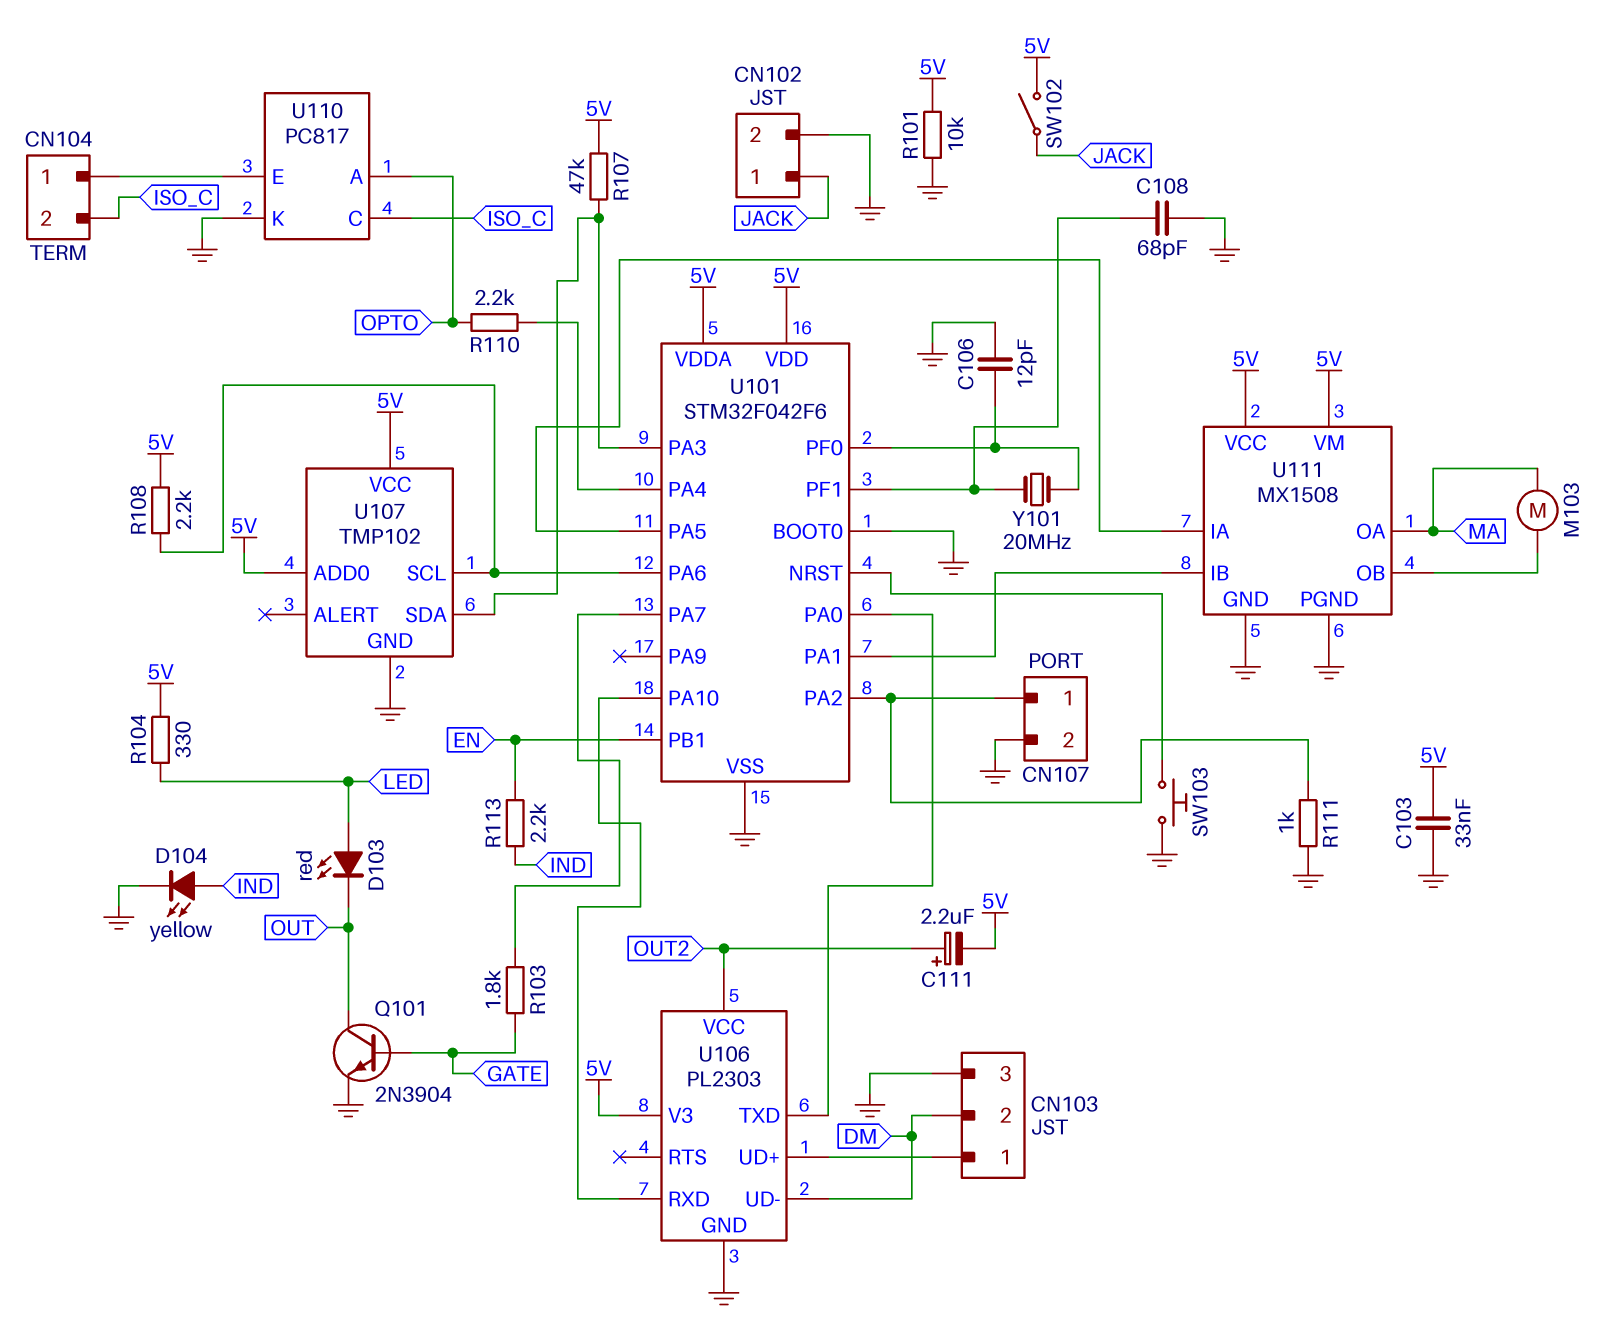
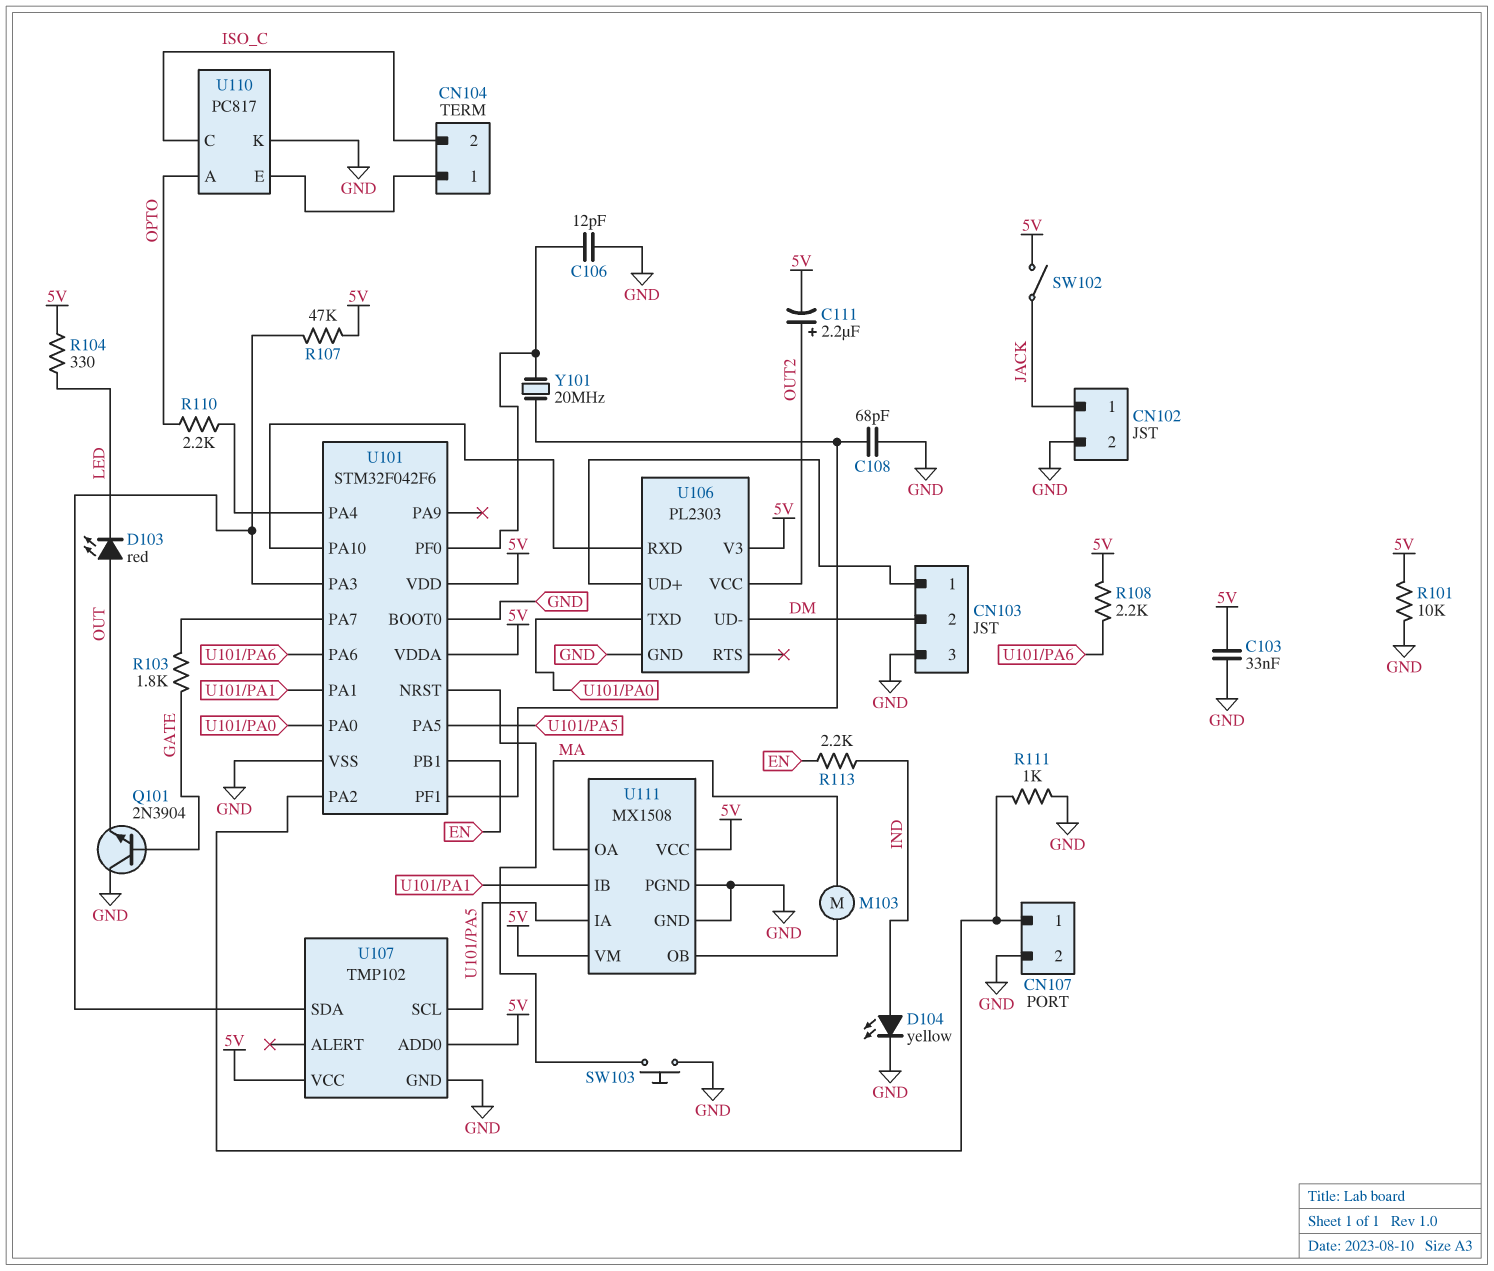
D103: LED red (A LED, K OUT) -> LED red (A OUT, K LED)
Q101: NPN 2N3904 (B GATE, C OUT, E GND) -> NPN 2N3904 (B GATE, C GND, E OUT)
U107 pin SCL: U101/PA6 -> U101/PA5

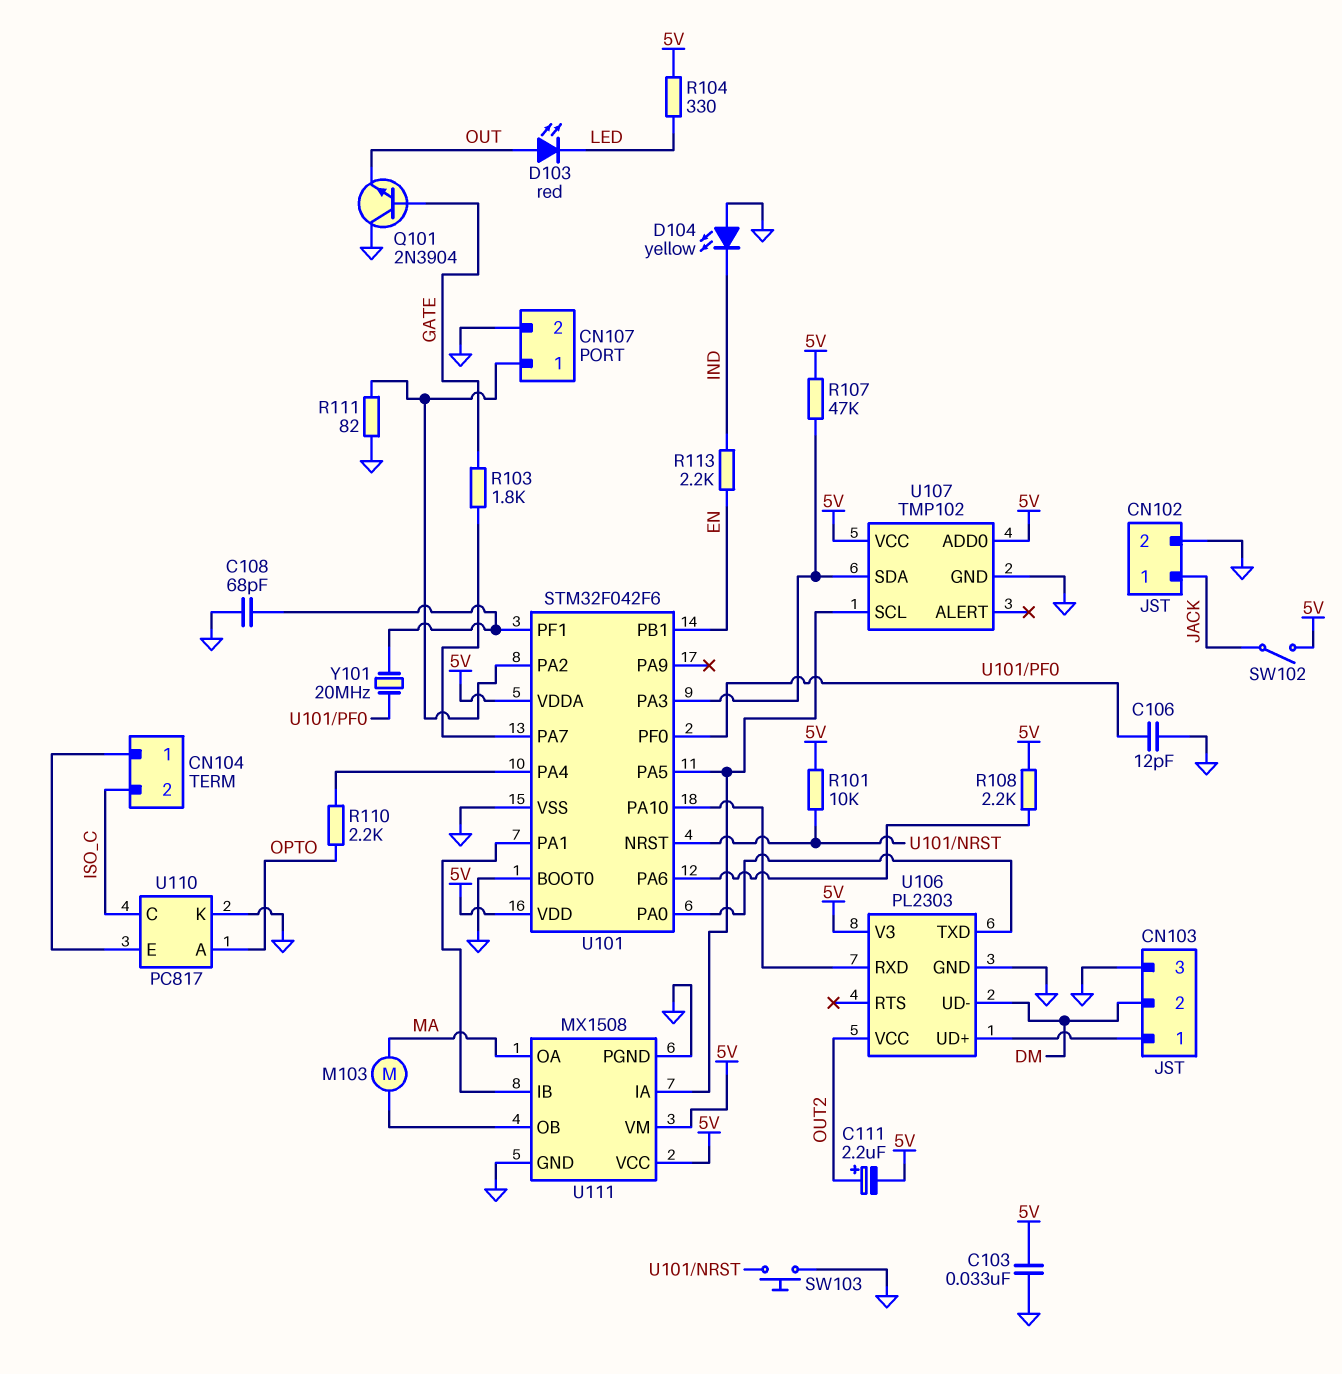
D104: LED yellow (A IND, K GND) -> LED yellow (A GND, K IND)
R101: 10k (5V, GND) -> 10k (5V, U101/NRST)
R111: 1k (CN107/1, GND) -> 82 (CN107/1, GND)

